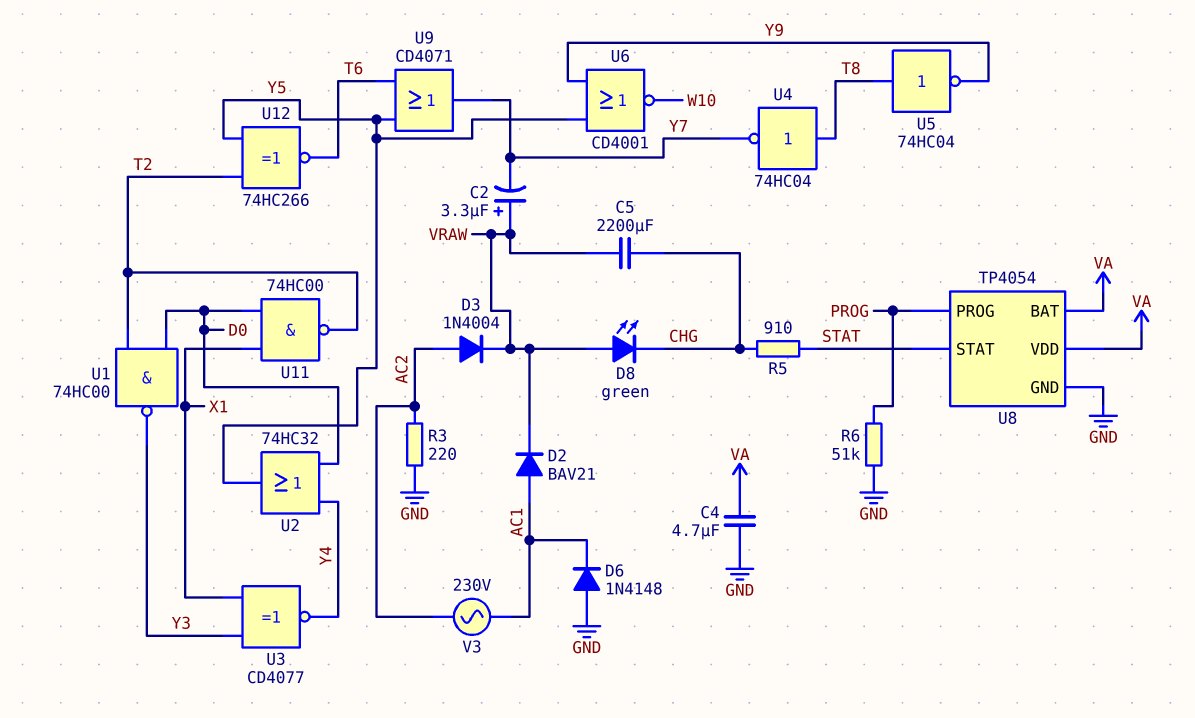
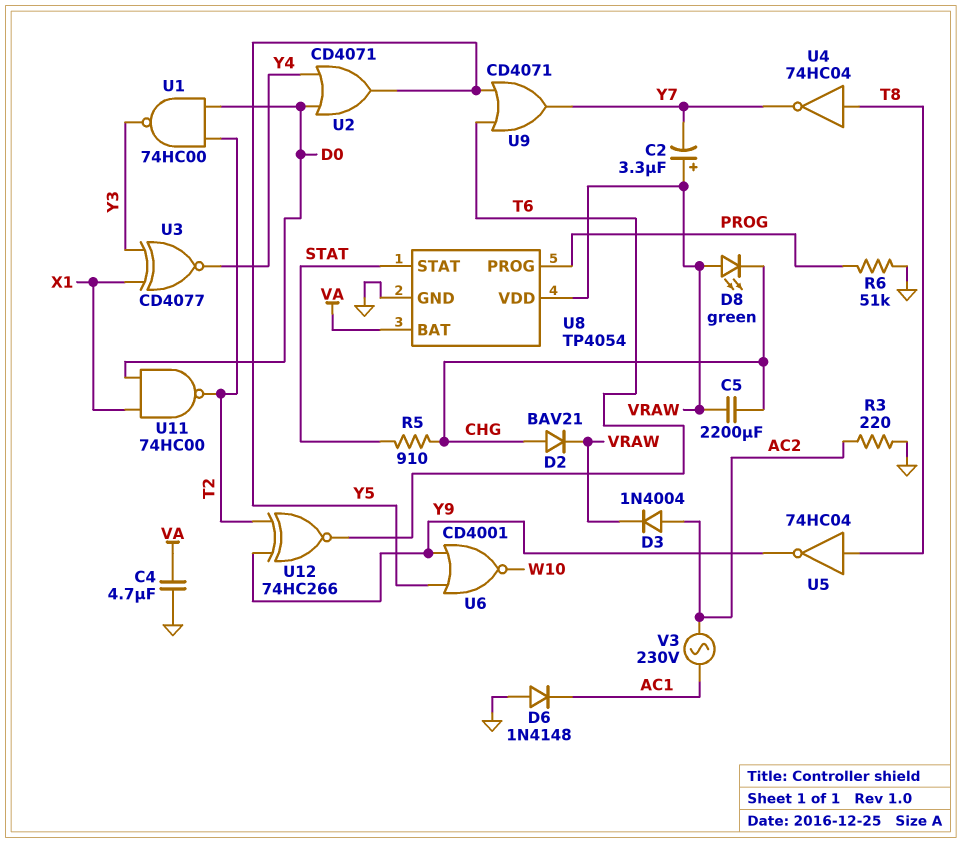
D2: diode BAV21 (A AC1, K VRAW) -> diode BAV21 (A CHG, K VRAW)
U2: OR 74HC32 (in D0, in Y4, out Y5) -> OR CD4071 (in D0, in Y4, out Y5)
U8 pin VDD: VA -> VRAW
U12: XNOR 74HC266 (in T2, in Y5, out T6) -> XNOR 74HC266 (in T2, in Y9, out T6)

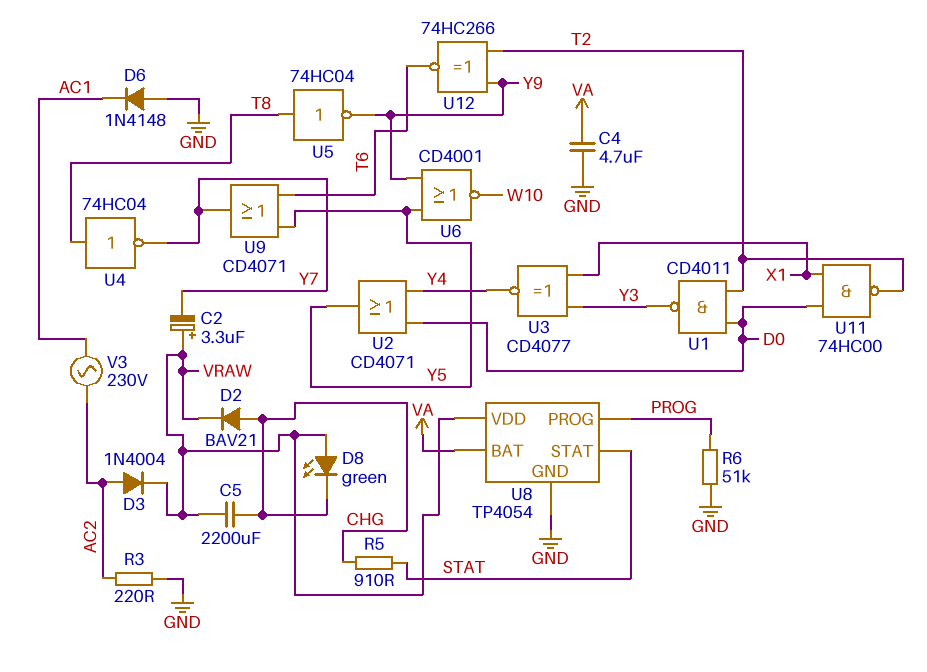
U1: NAND 74HC00 (in D0, in T2, out Y3) -> NAND CD4011 (in D0, in T2, out Y3)

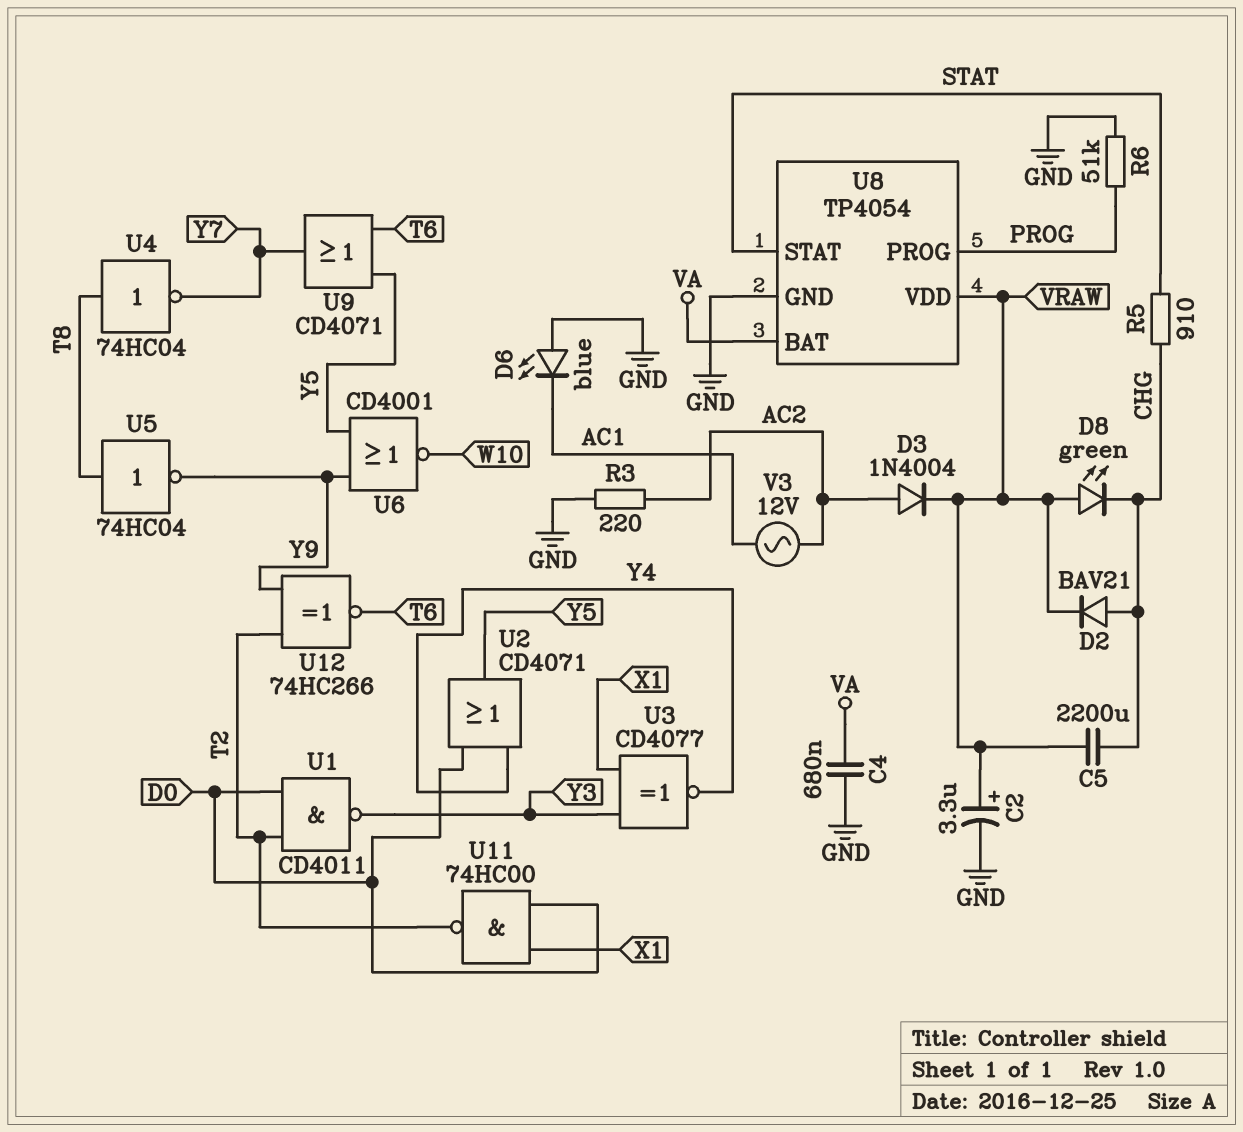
C2: 3.3uF (plus VRAW, minus Y7) -> 3.3uF (plus VRAW, minus GND)
C4: 4.7uF (GND, VA) -> 680nF (GND, VA)
D6: diode 1N4148 (A GND, K AC1) -> LED blue (A GND, K AC1)
V3: AC 230V (AC1, AC2) -> AC 12V (AC1, AC2)

